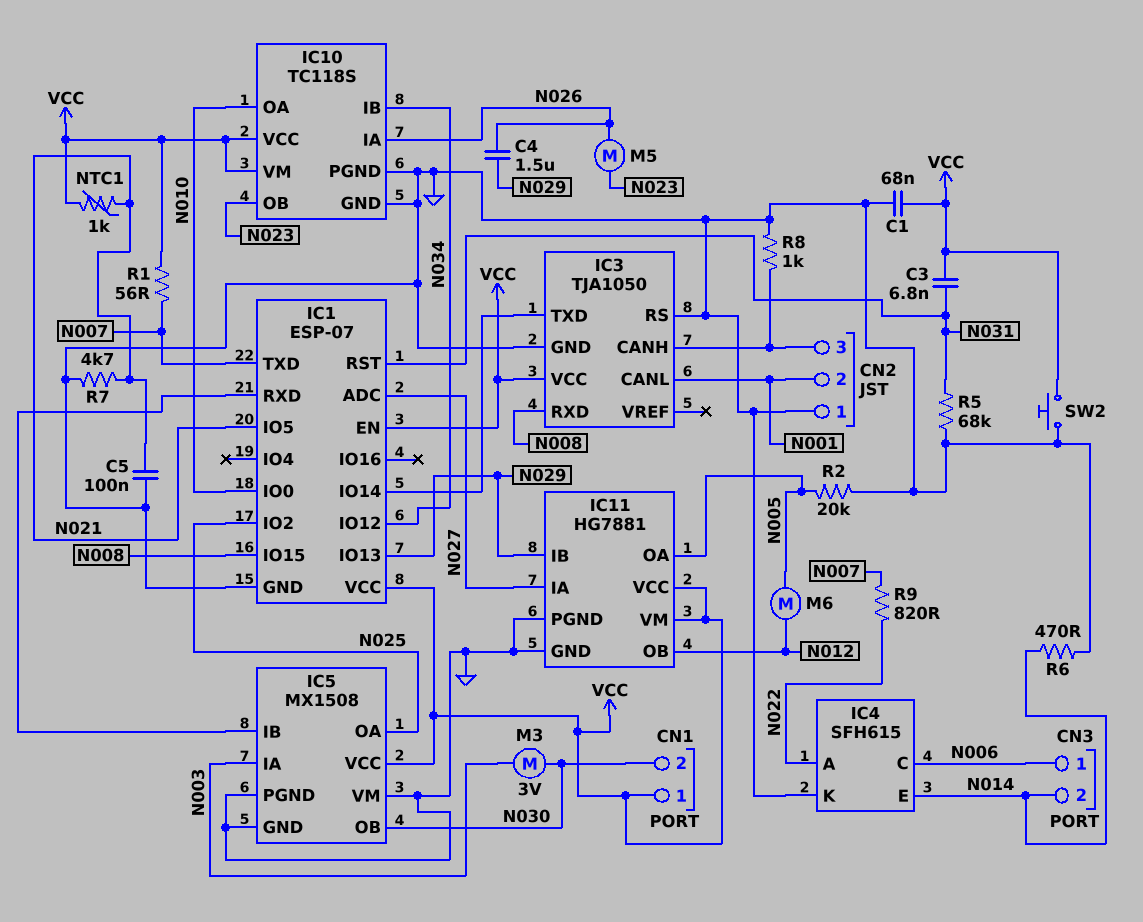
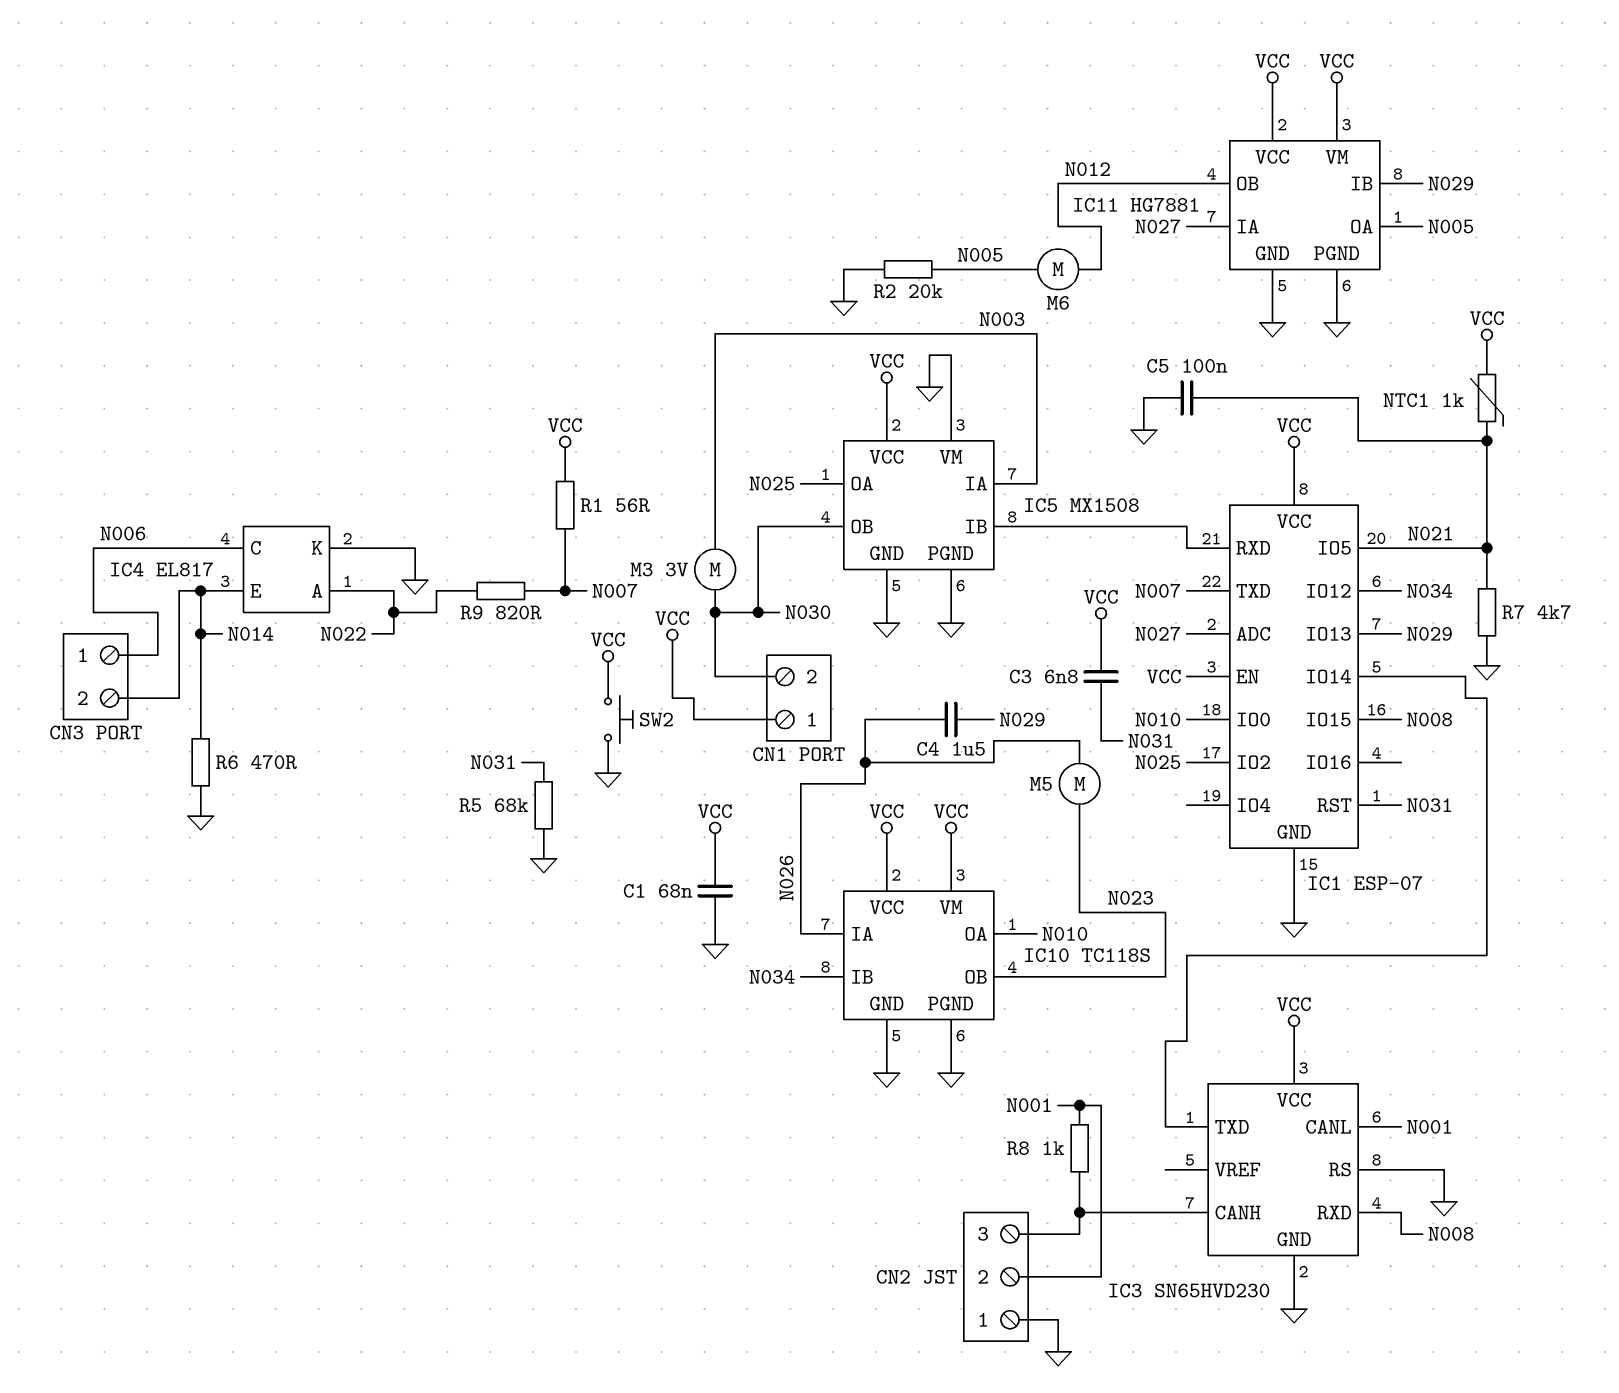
IC3: TJA1050 -> SN65HVD230
IC4: SFH615 -> EL817
R8: 1k (CN2/3, GND) -> 1k (CN2/3, N001)

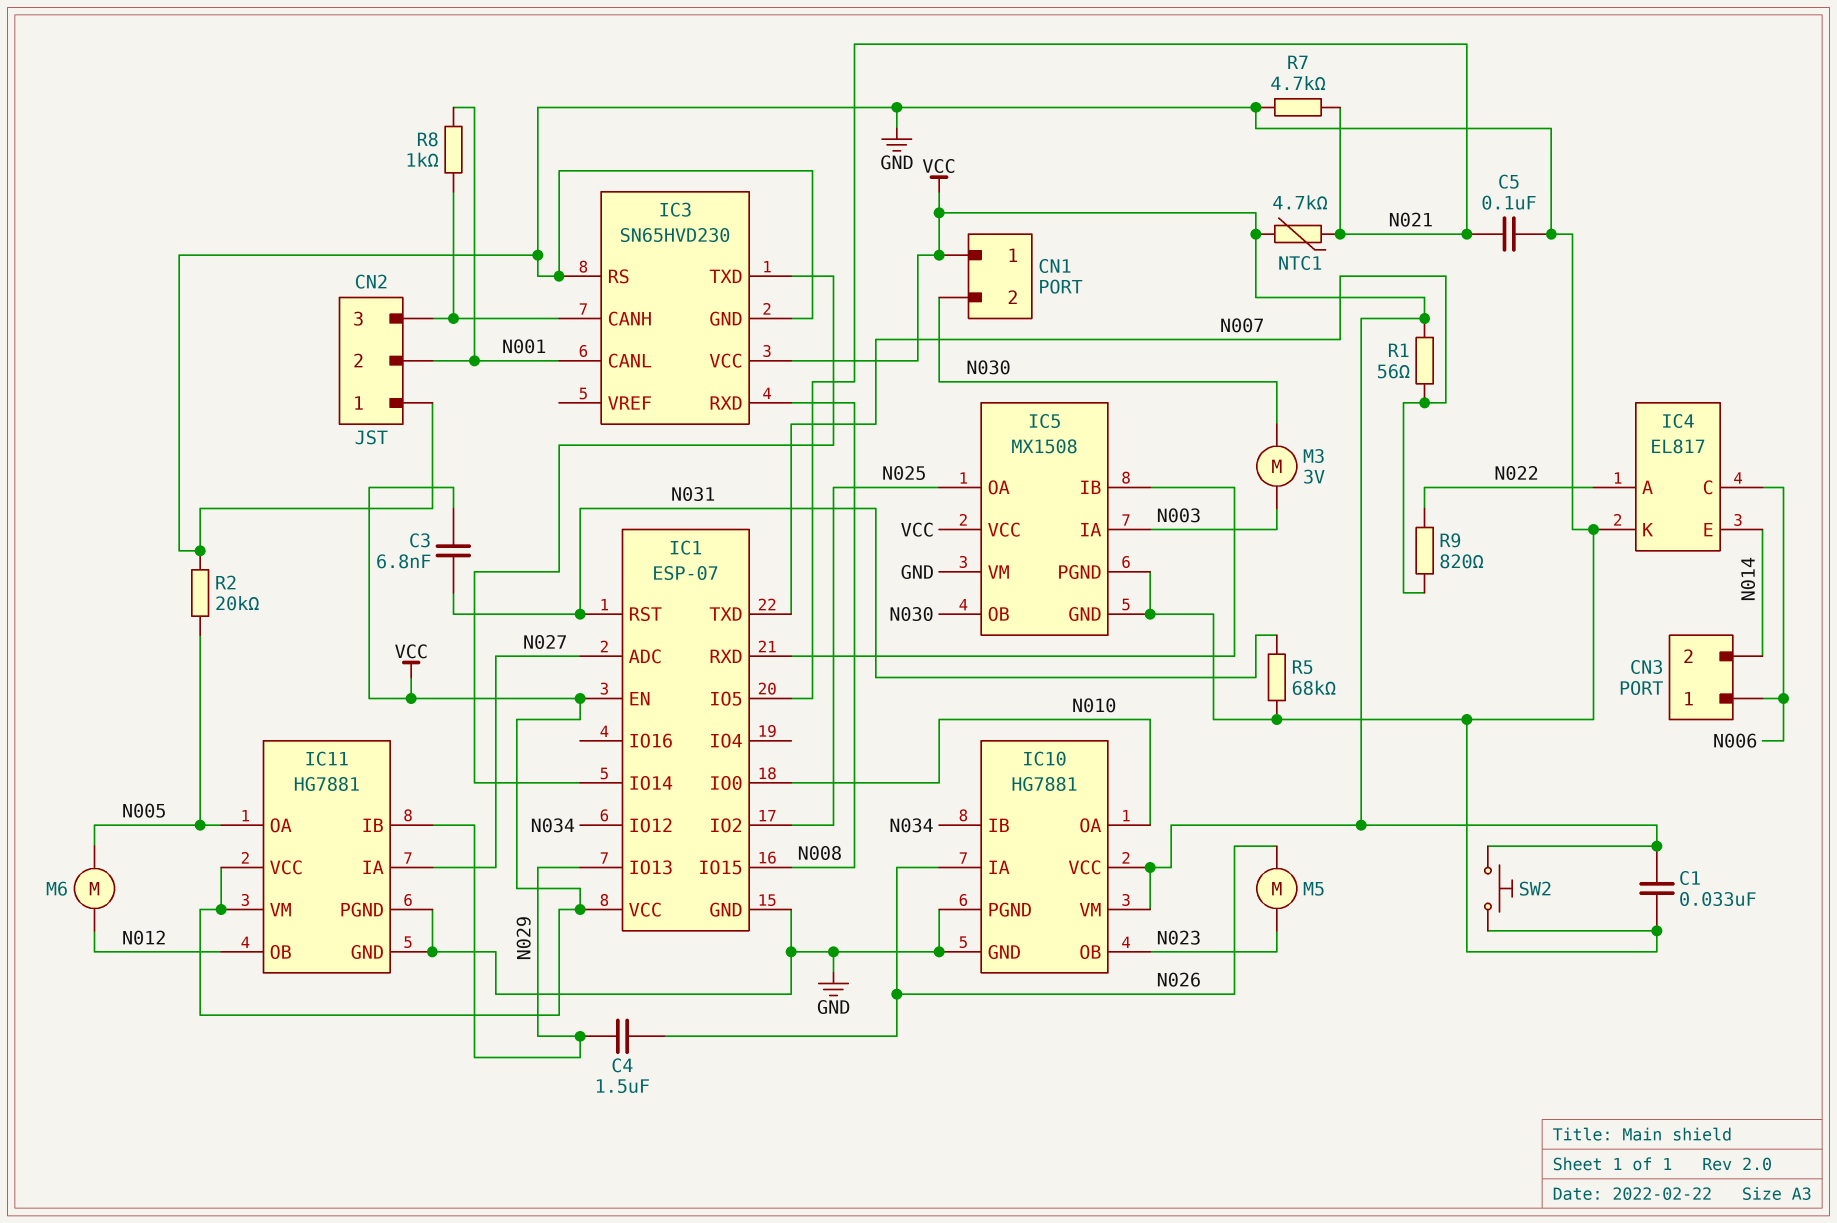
C1: 68nF (GND, VCC) -> 33nF (GND, VCC)
IC10: TC118S -> HG7881
NTC1: 1k (N021, VCC) -> 4.7k (N021, VCC)
R6: 470 (GND, N014) -> none

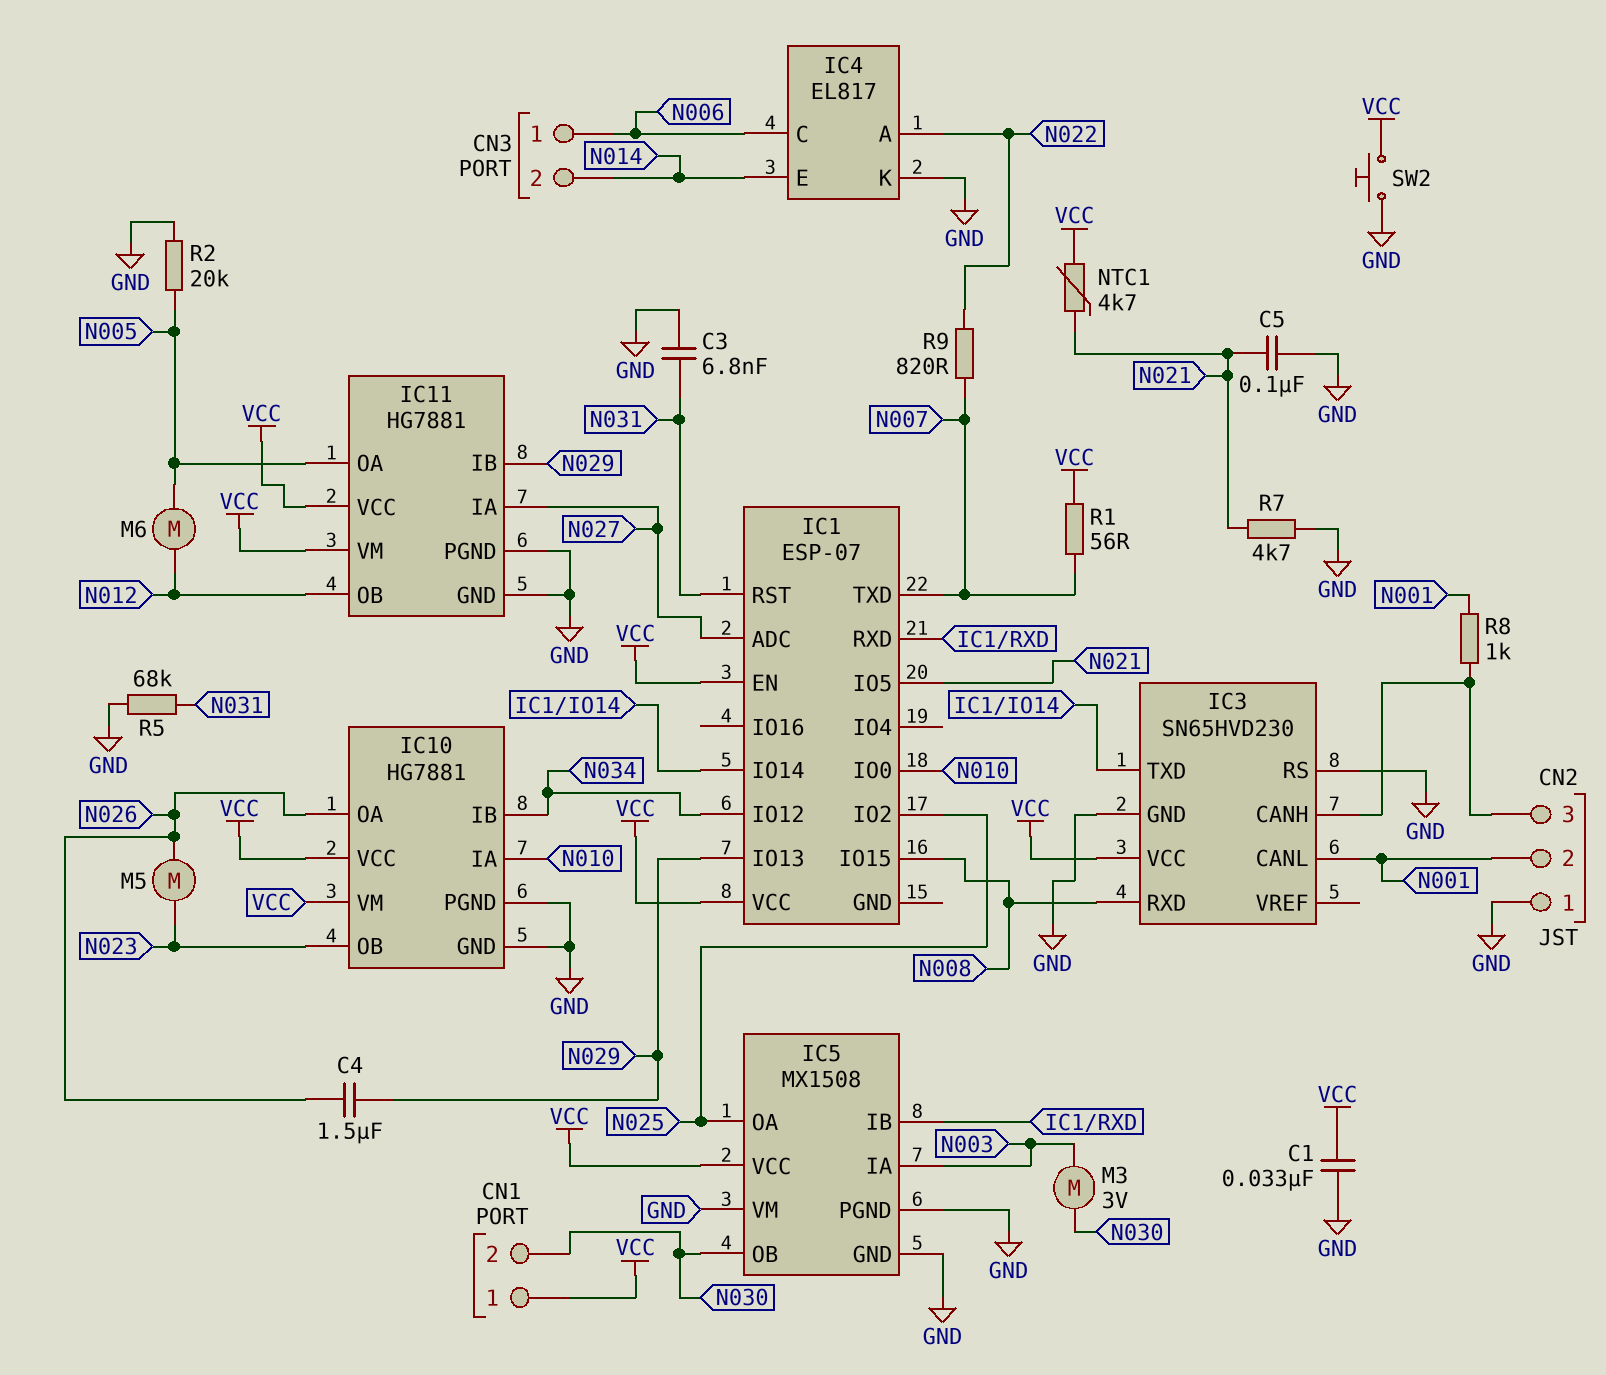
C3: 6.8nF (N031, VCC) -> 6.8nF (GND, N031)
IC1 pin GND: GND -> none
IC10 pin IA: N026 -> N010
IC10 pin OA: N010 -> N026

